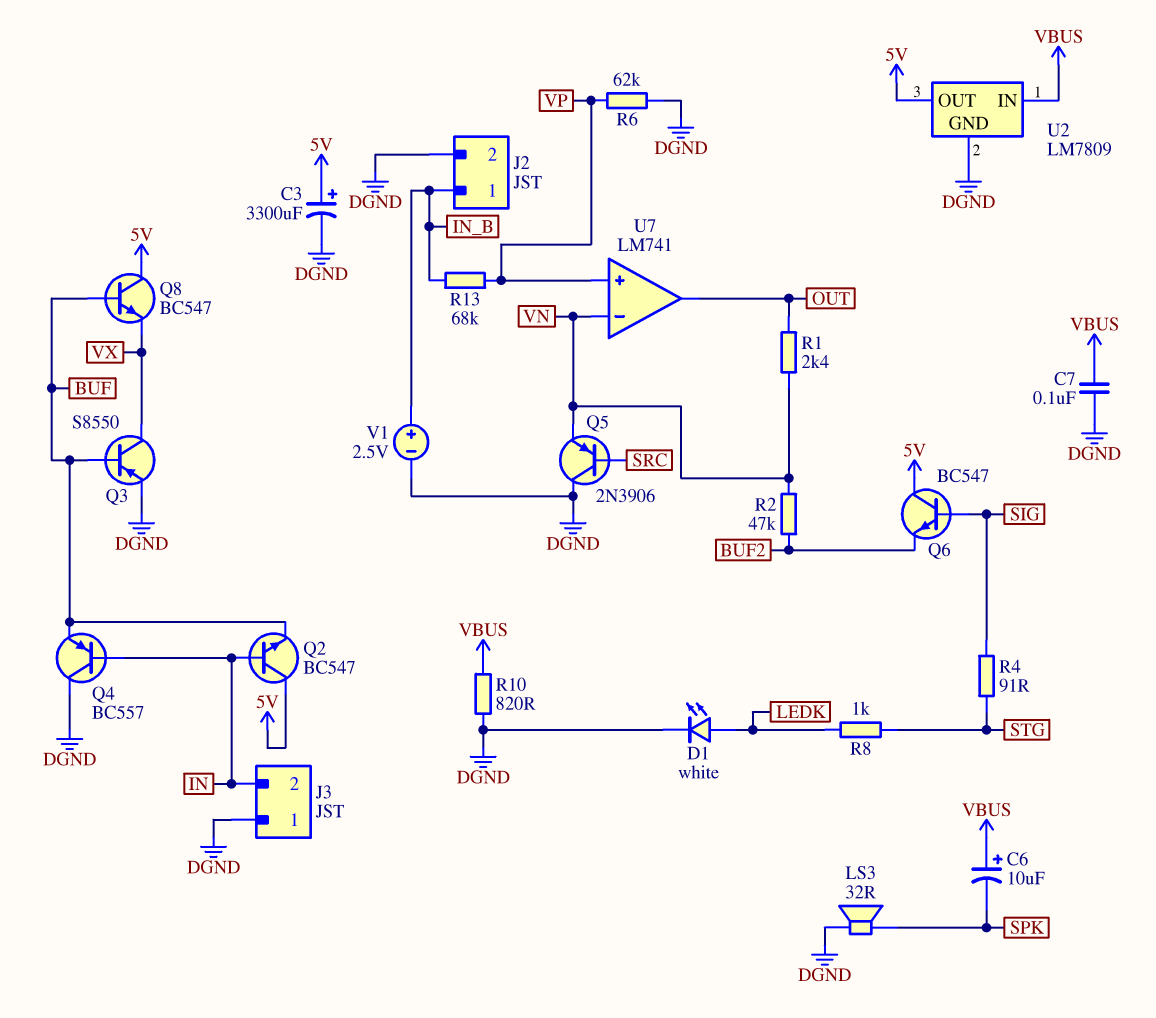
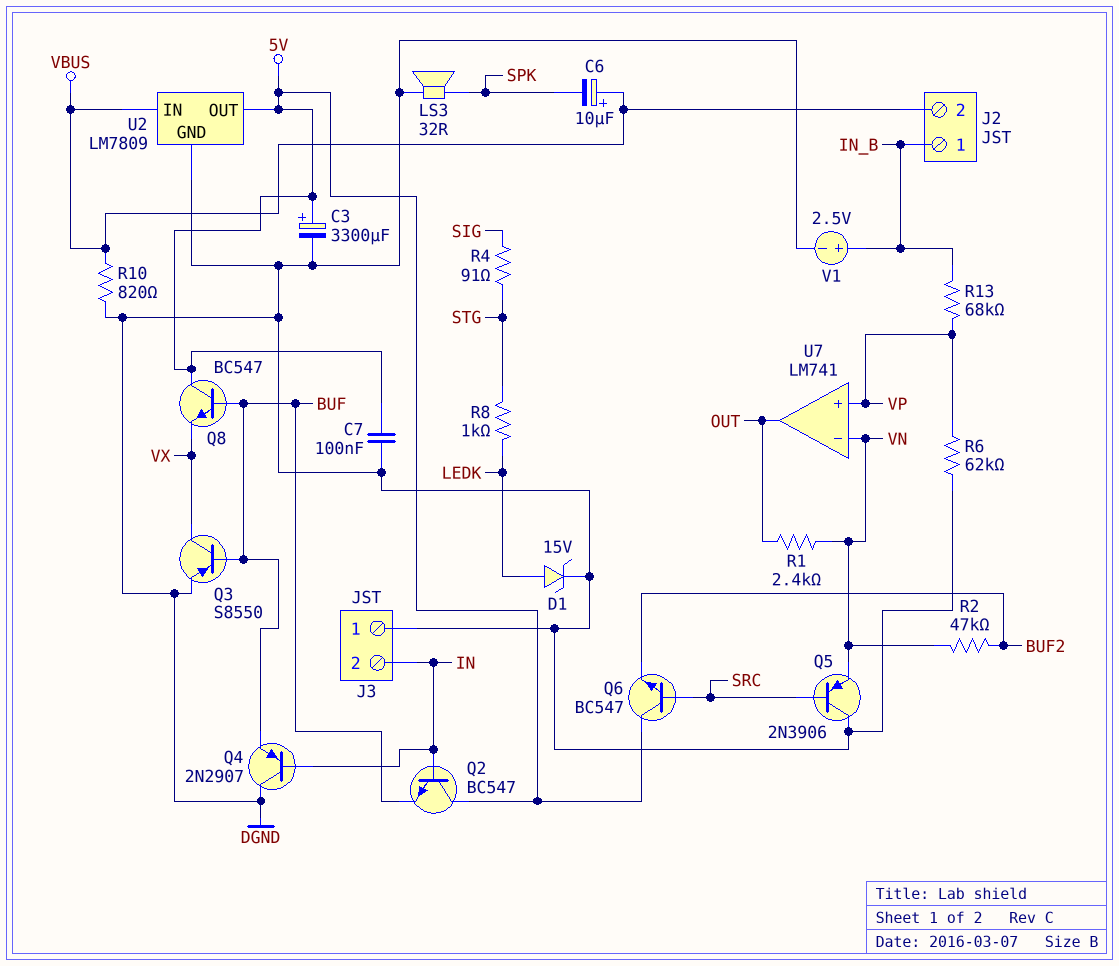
C7: 100nF (DGND, VBUS) -> 100nF (5V, DGND)
D1: LED white (A LEDK, K DGND) -> zener 15V (A LEDK, K DGND)
J2 pin 2: DGND -> VBUS
Q4: PNP BC557 (B IN, C DGND, E BUF) -> PNP 2N2907 (B IN, C DGND, E BUF)
Q6: NPN BC547 (B SIG, C 5V, E BUF2) -> NPN BC547 (B SRC, C 5V, E BUF2)

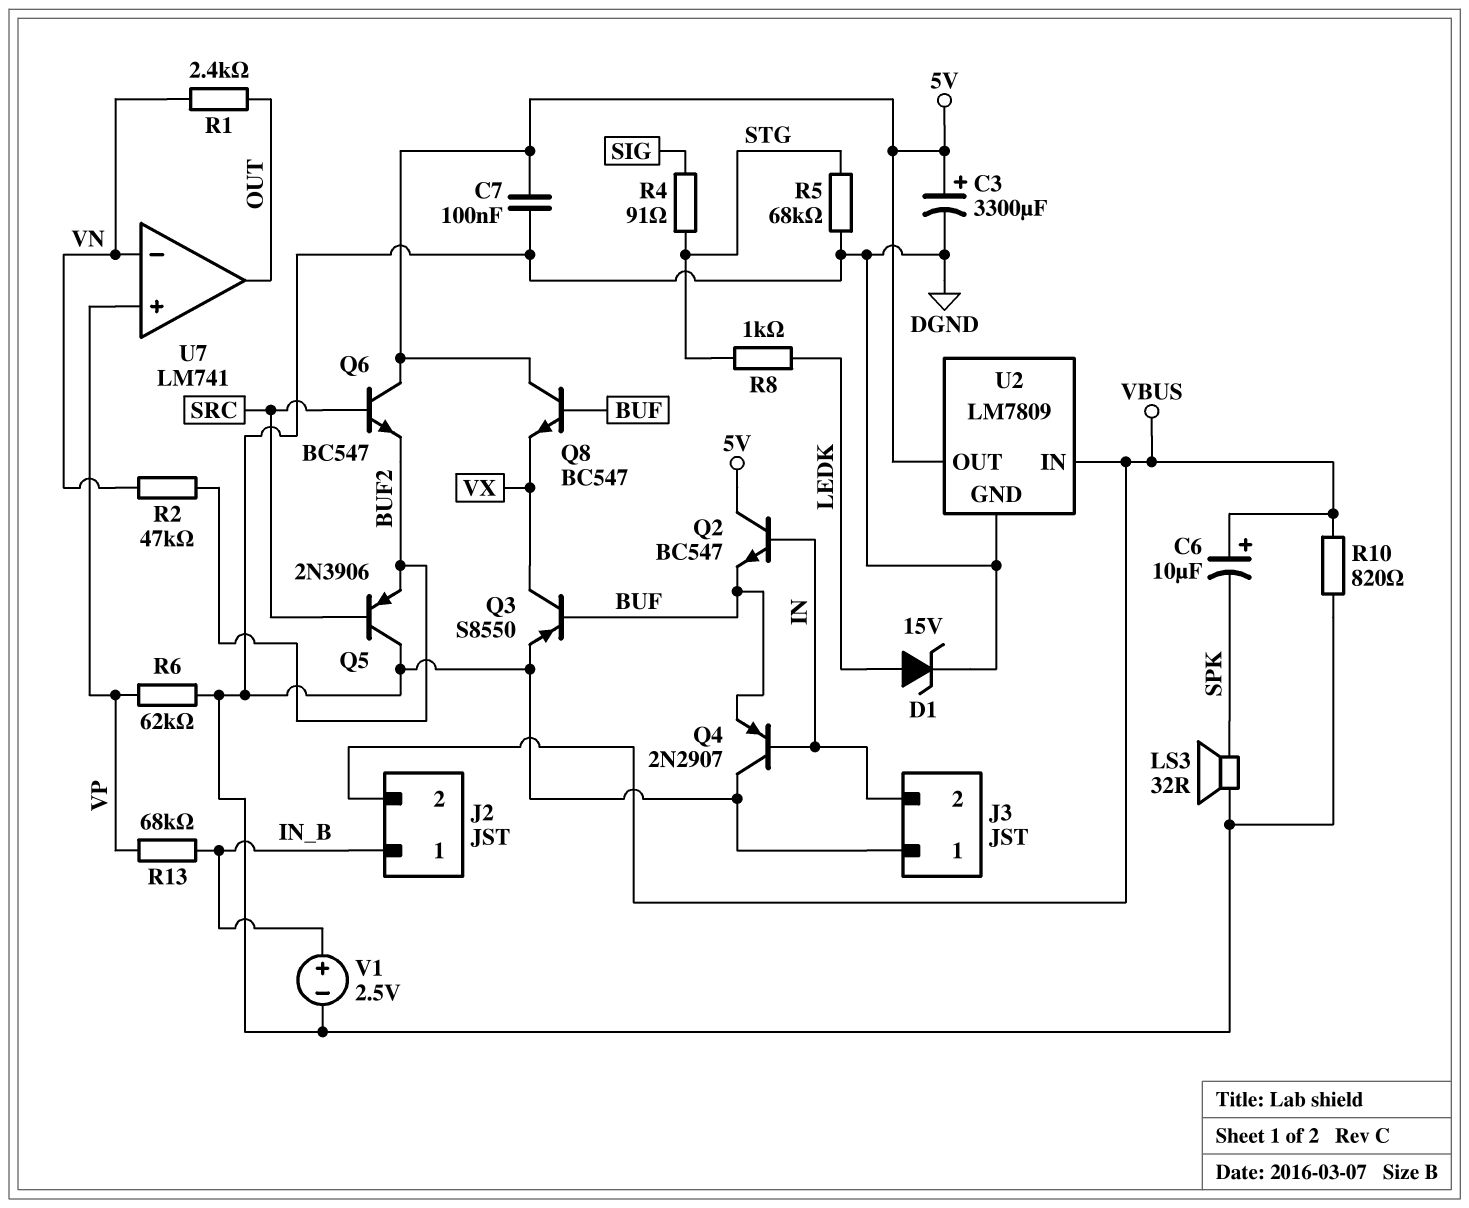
Q5: PNP 2N3906 (B SRC, C DGND, E VN) -> PNP 2N3906 (B SRC, C DGND, E BUF2)
R5: none -> 68k (DGND, STG)

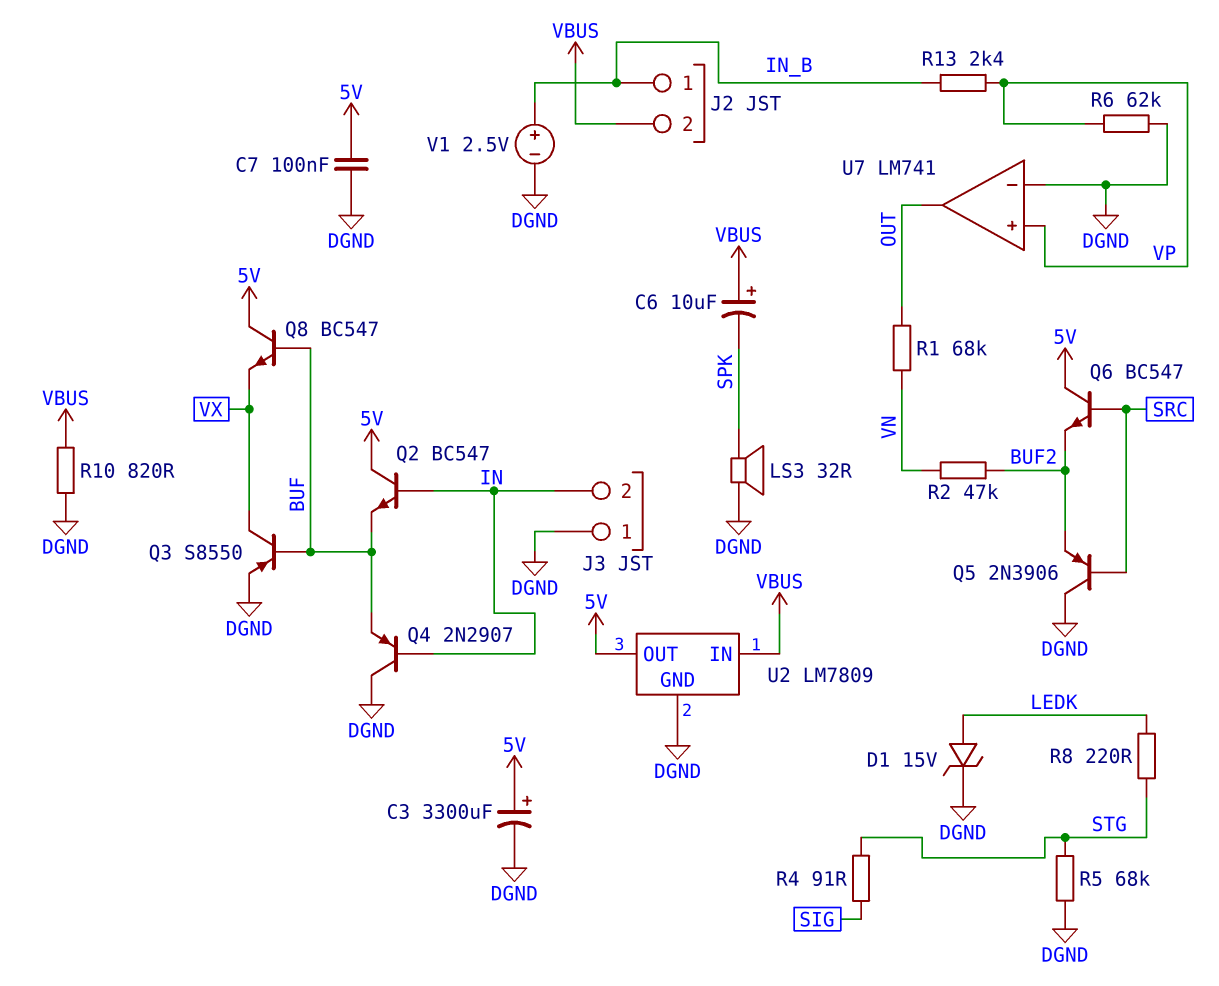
R1: 2.4k (OUT, VN) -> 68k (OUT, VN)
R8: 1k (LEDK, STG) -> 220 (LEDK, STG)
R13: 68k (IN_B, VP) -> 2.4k (IN_B, VP)
U7 pin in-: VN -> DGND

